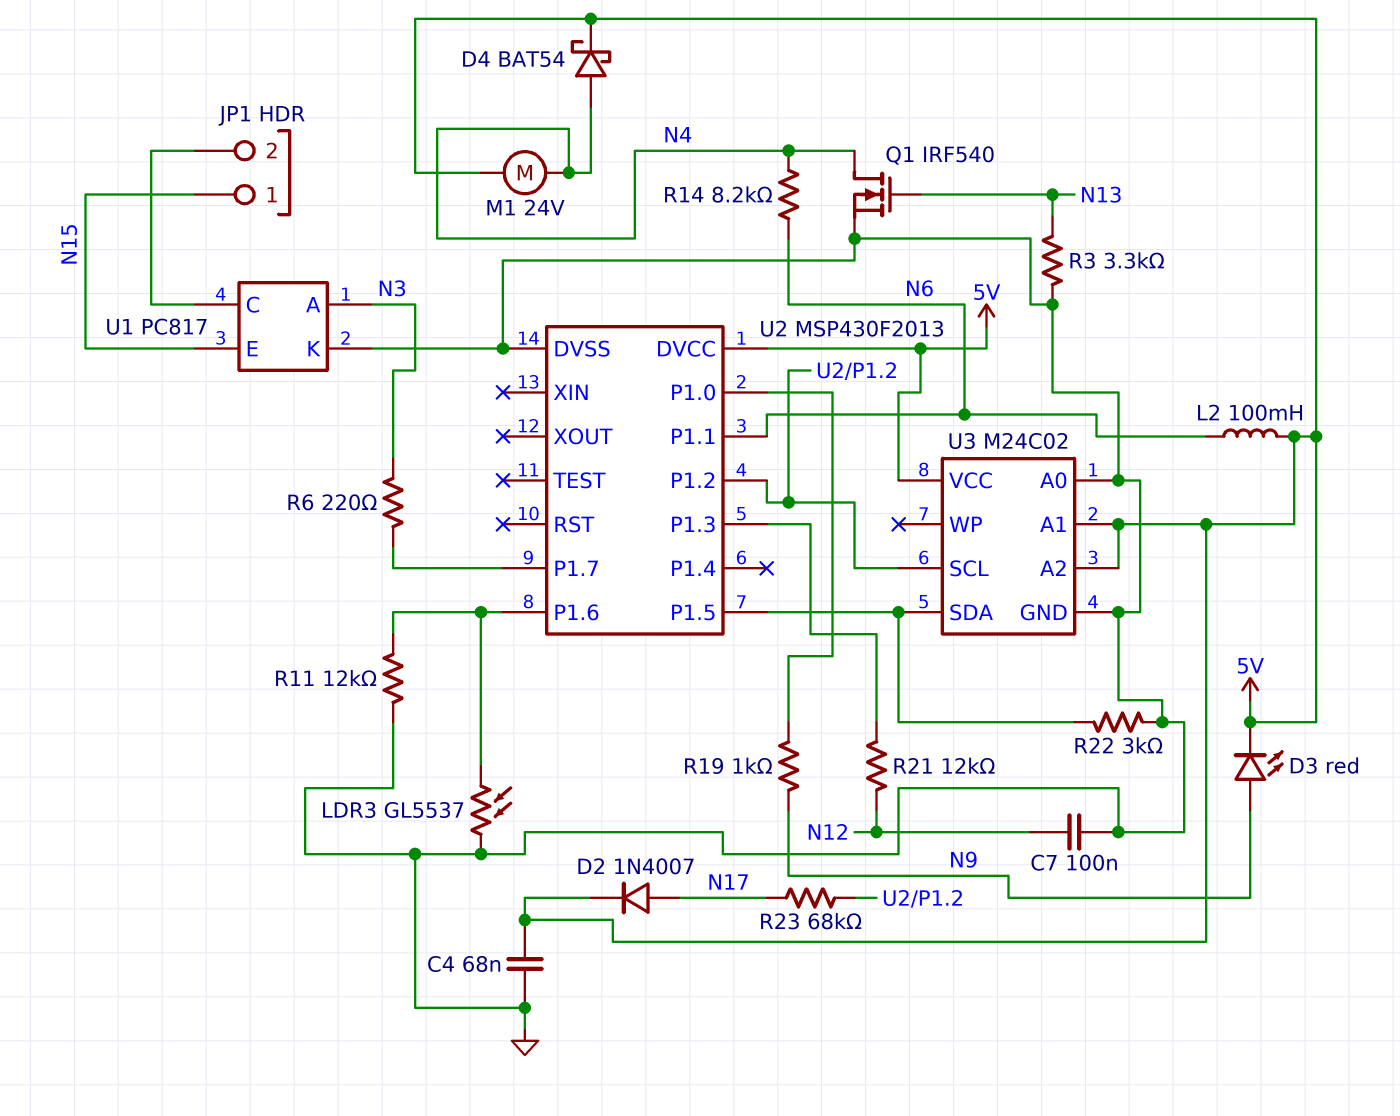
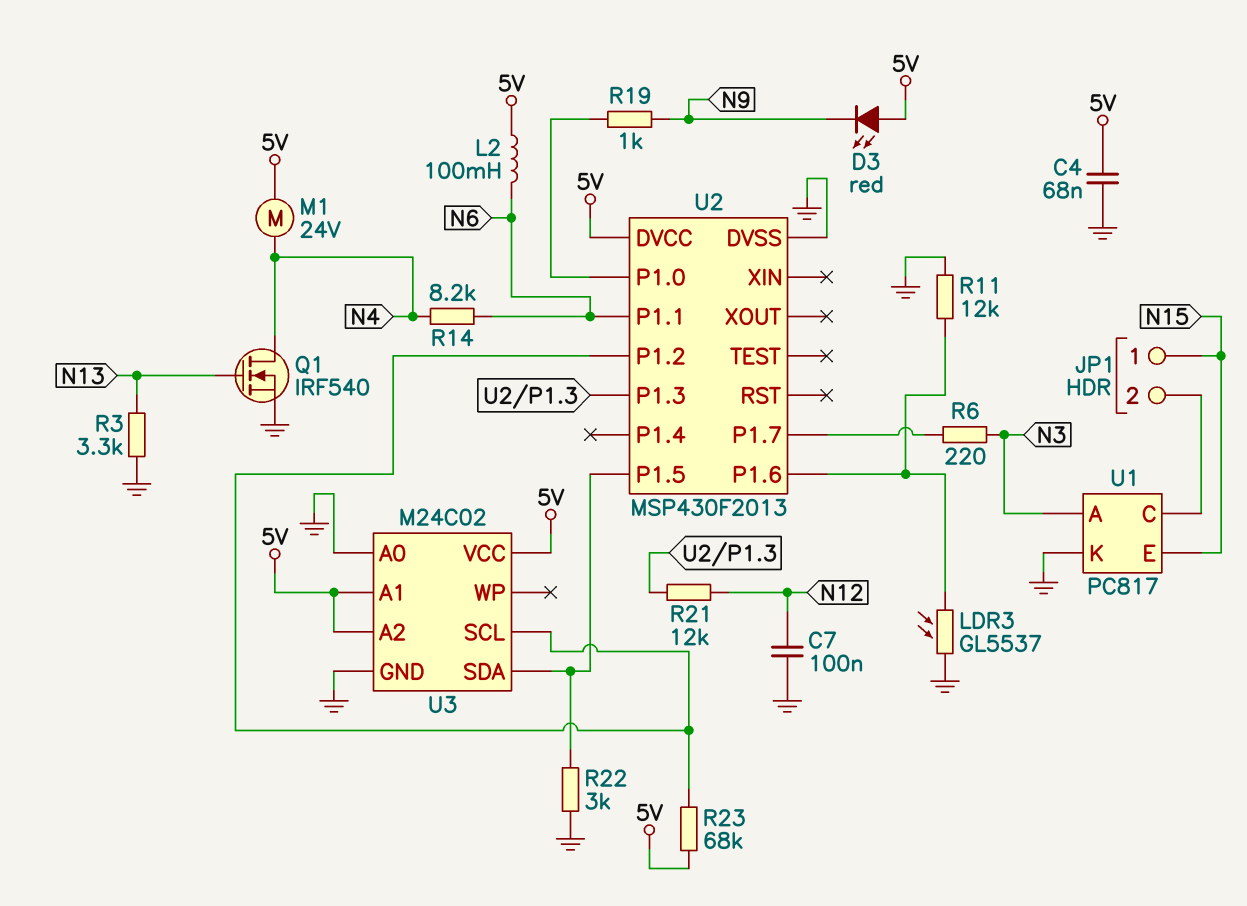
D2: diode 1N4007 (A N17, K 5V) -> none
D3: LED red (A N9, K 5V) -> LED red (A 5V, K N9)
D4: schottky BAT54 (A N4, K 5V) -> none
R23: 68k (N17, U2/P1.2) -> 68k (5V, U2/P1.2)

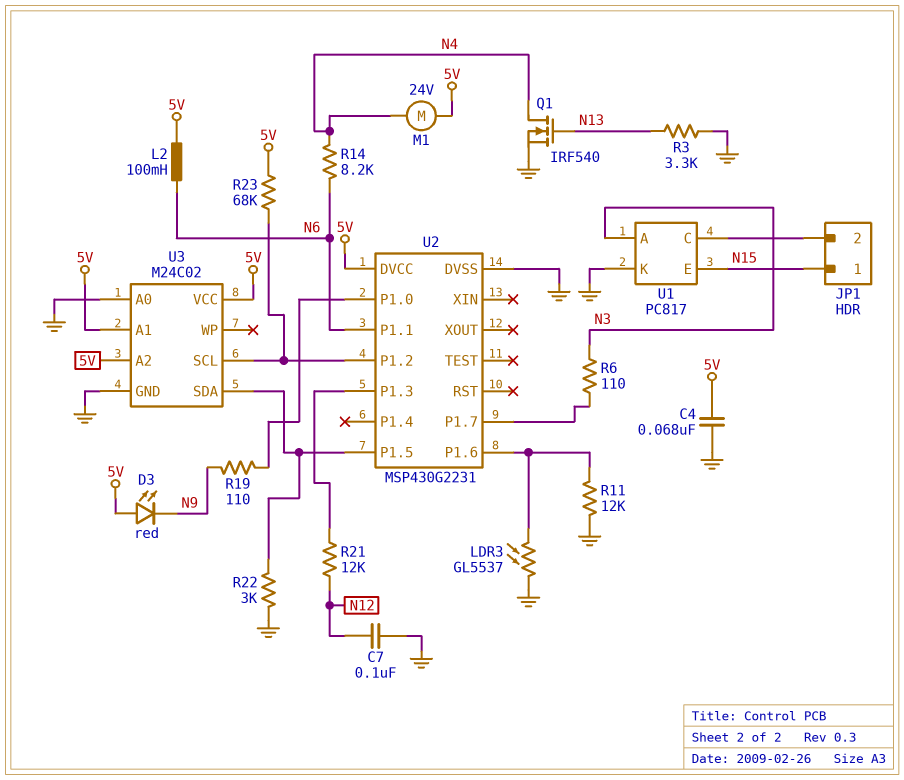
R6: 220 (N3, U2/P1.7) -> 110 (N3, U2/P1.7)
R19: 1k (N9, U2/P1.0) -> 110 (N9, U2/P1.0)
U2: MSP430F2013 -> MSP430G2231

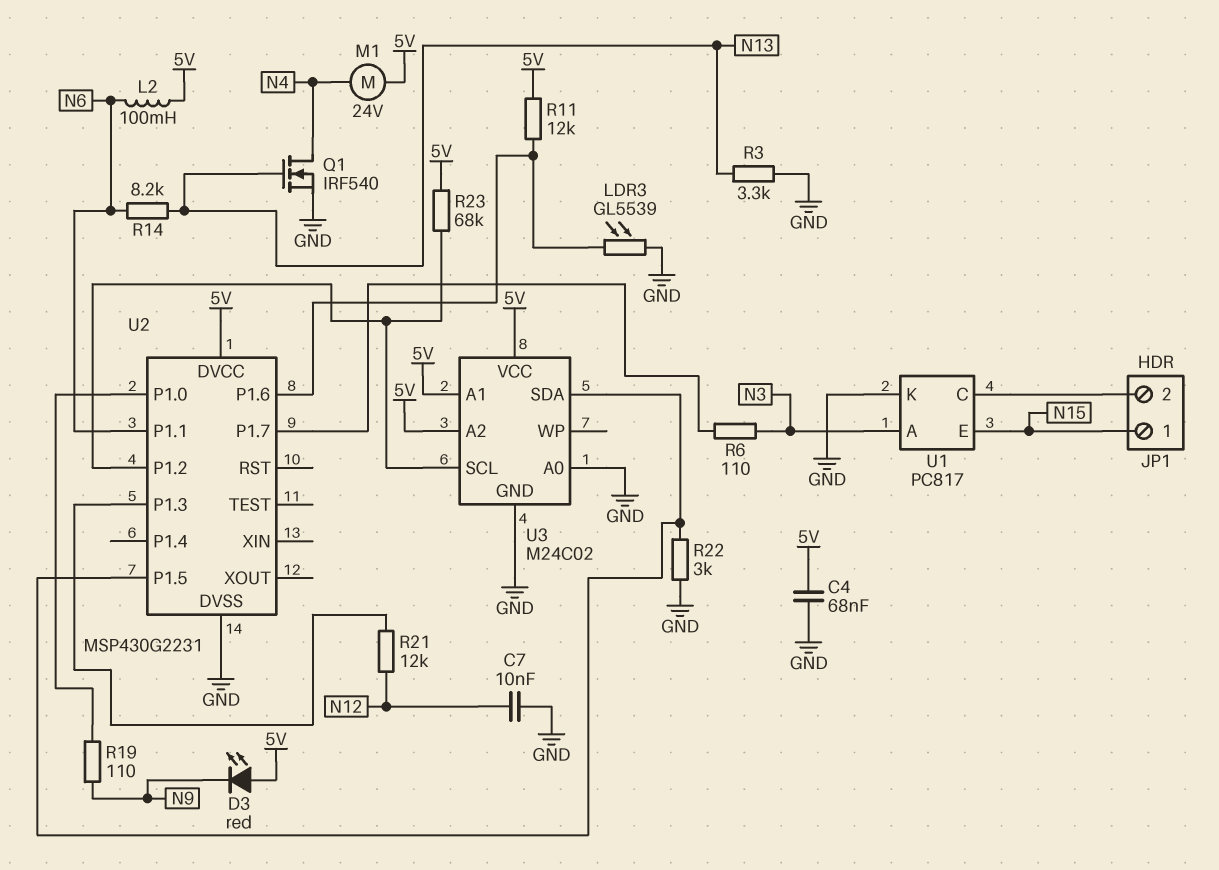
C7: 100nF (GND, N12) -> 10nF (GND, N12)
LDR3: GL5537 (GND, U2/P1.6) -> GL5539 (GND, U2/P1.6)
R11: 12k (GND, U2/P1.6) -> 12k (5V, U2/P1.6)
R14: 8.2k (N4, N6) -> 8.2k (N6, N13)

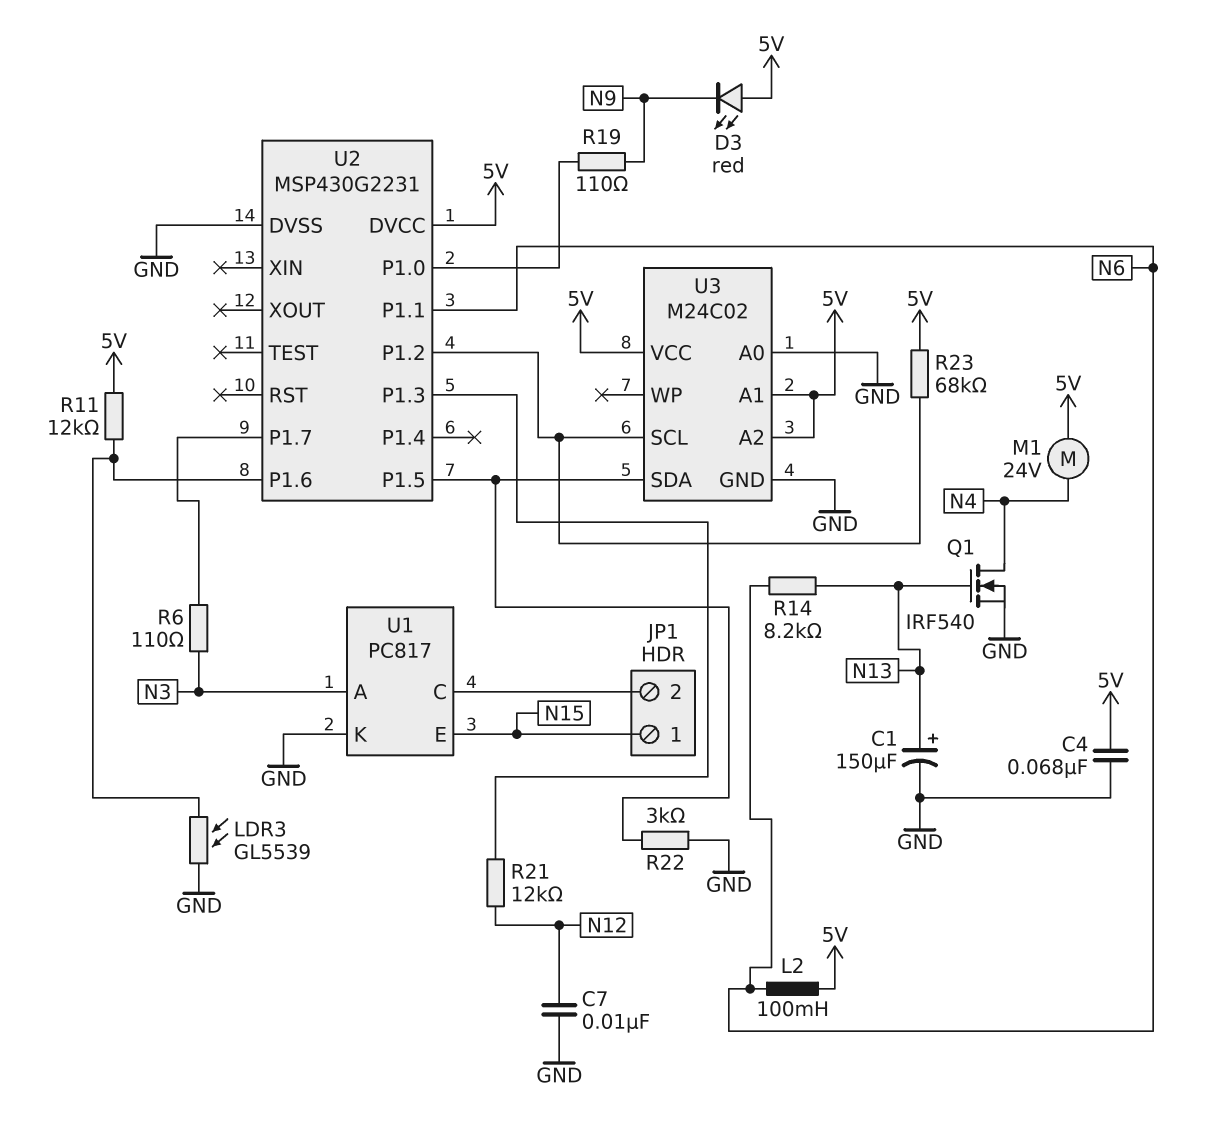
C1: none -> 150uF (plus N13, minus GND)
R3: 3.3k (GND, N13) -> none

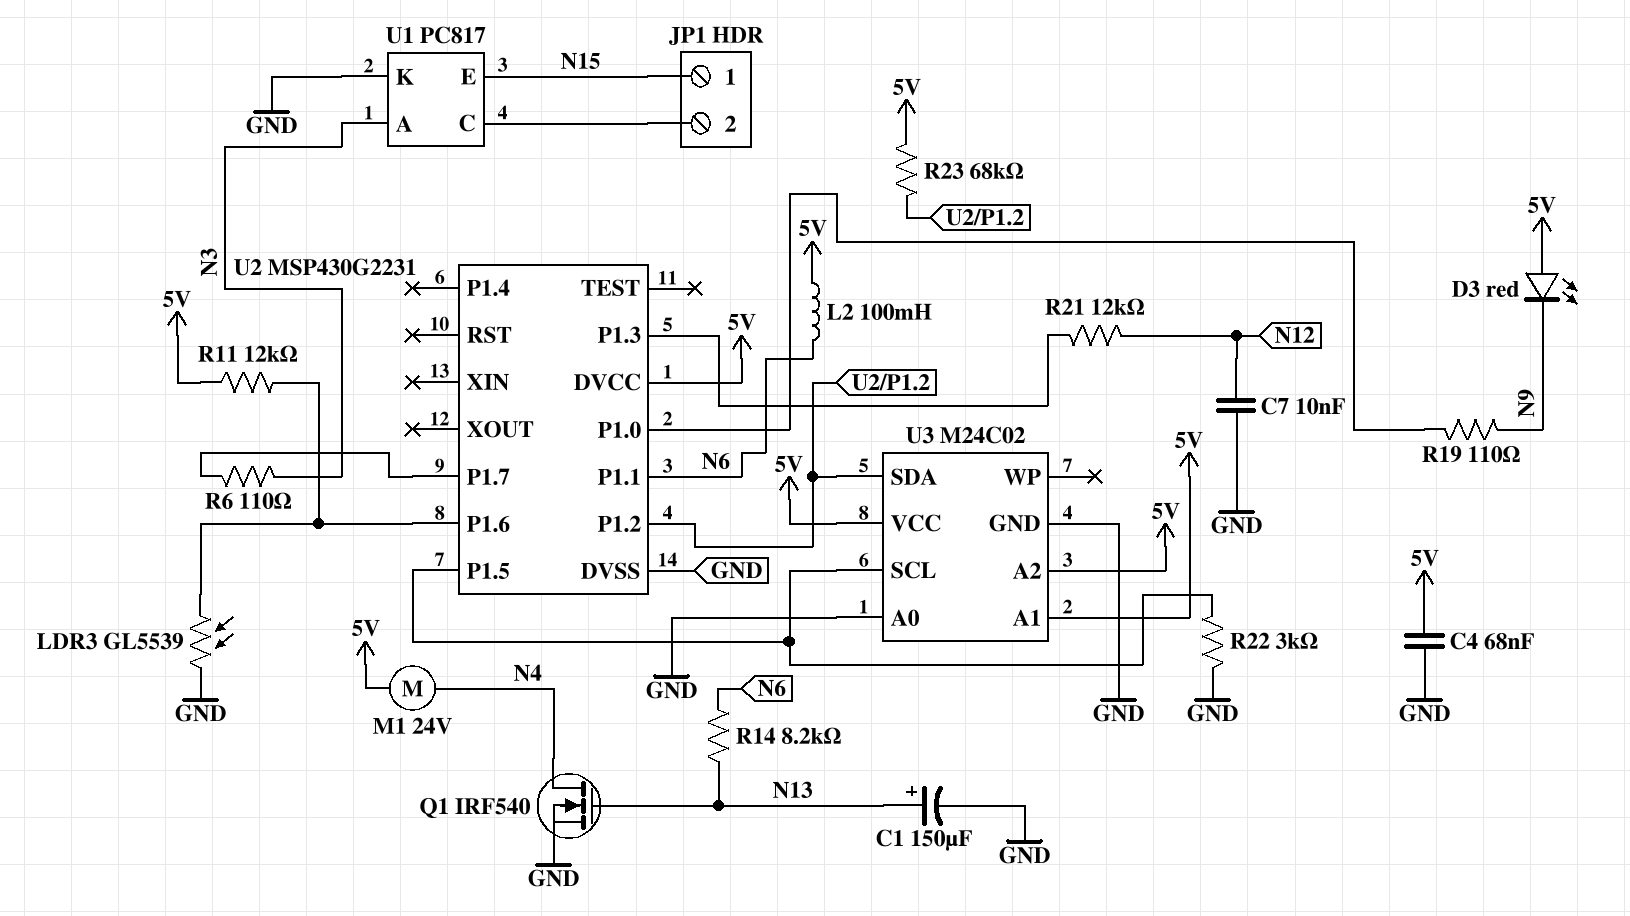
U3 pin SCL: U2/P1.2 -> U2/P1.5
U3 pin SDA: U2/P1.5 -> U2/P1.2

